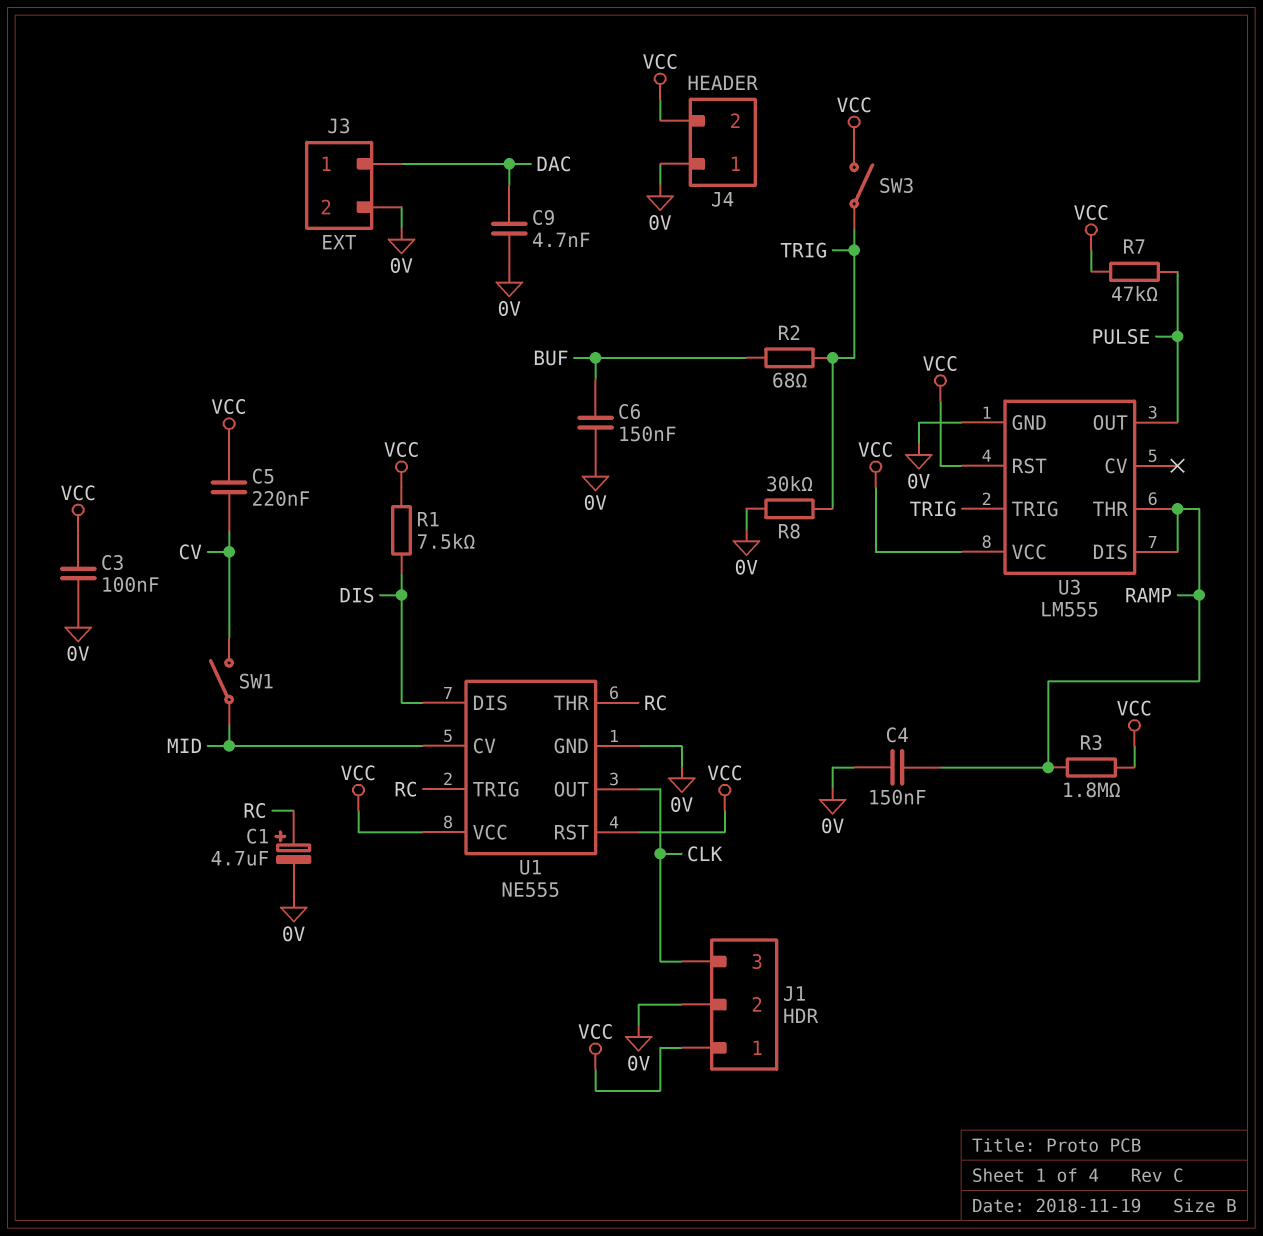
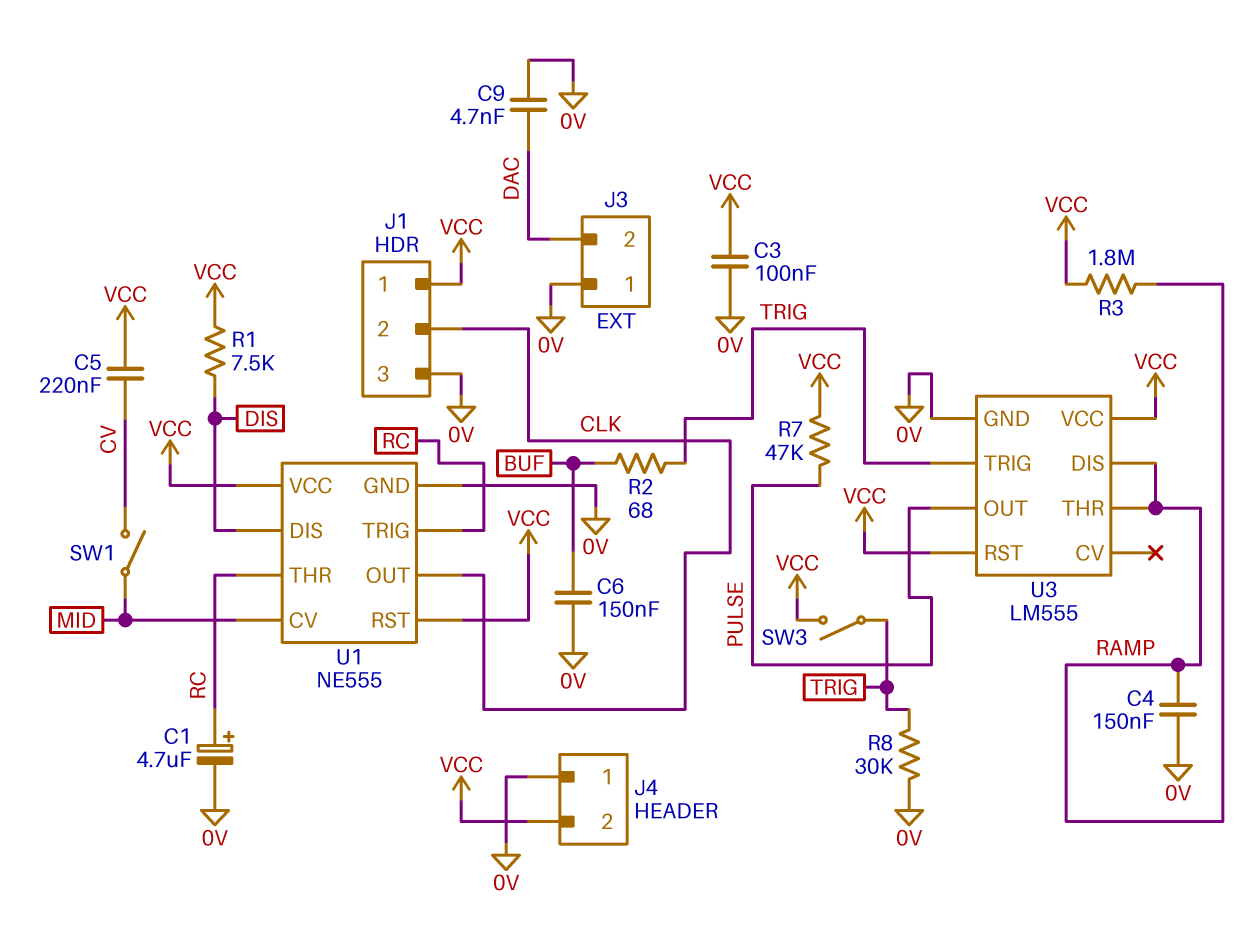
J1 pin 2: 0V -> CLK
J1 pin 3: CLK -> 0V
J3 pin 1: DAC -> 0V
J3 pin 2: 0V -> DAC

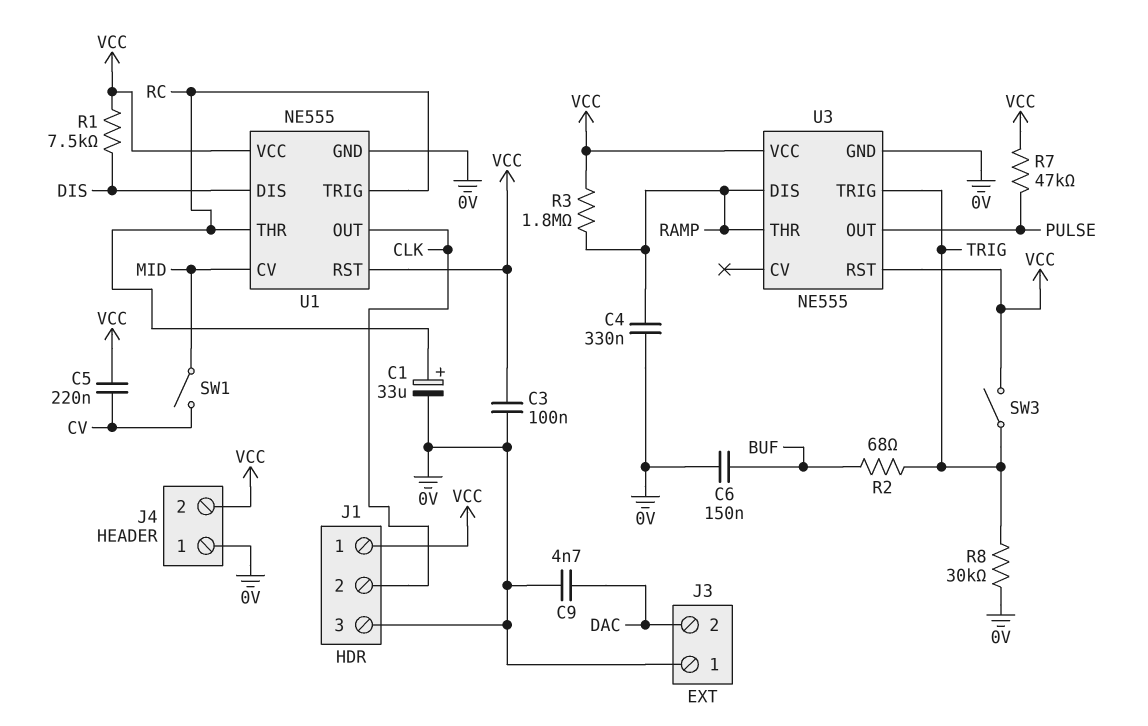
C1: 4.7uF (plus RC, minus 0V) -> 33uF (plus RC, minus 0V)
C4: 150nF (0V, RAMP) -> 330nF (0V, RAMP)
U3: LM555 -> NE555

